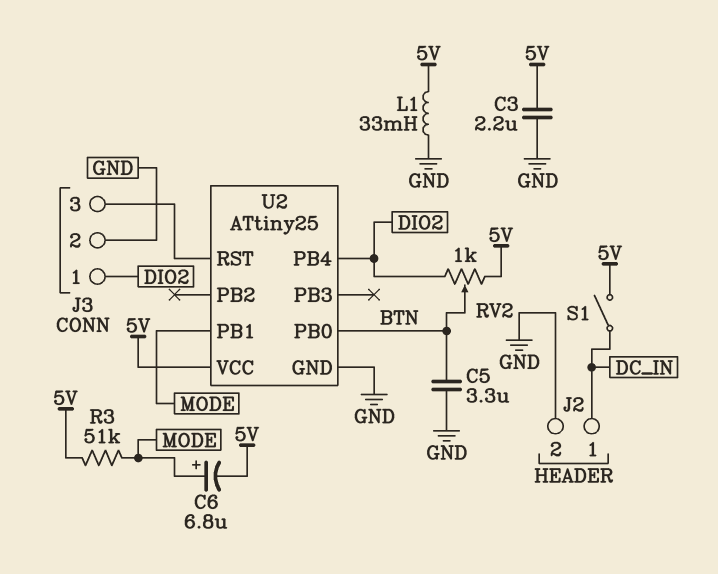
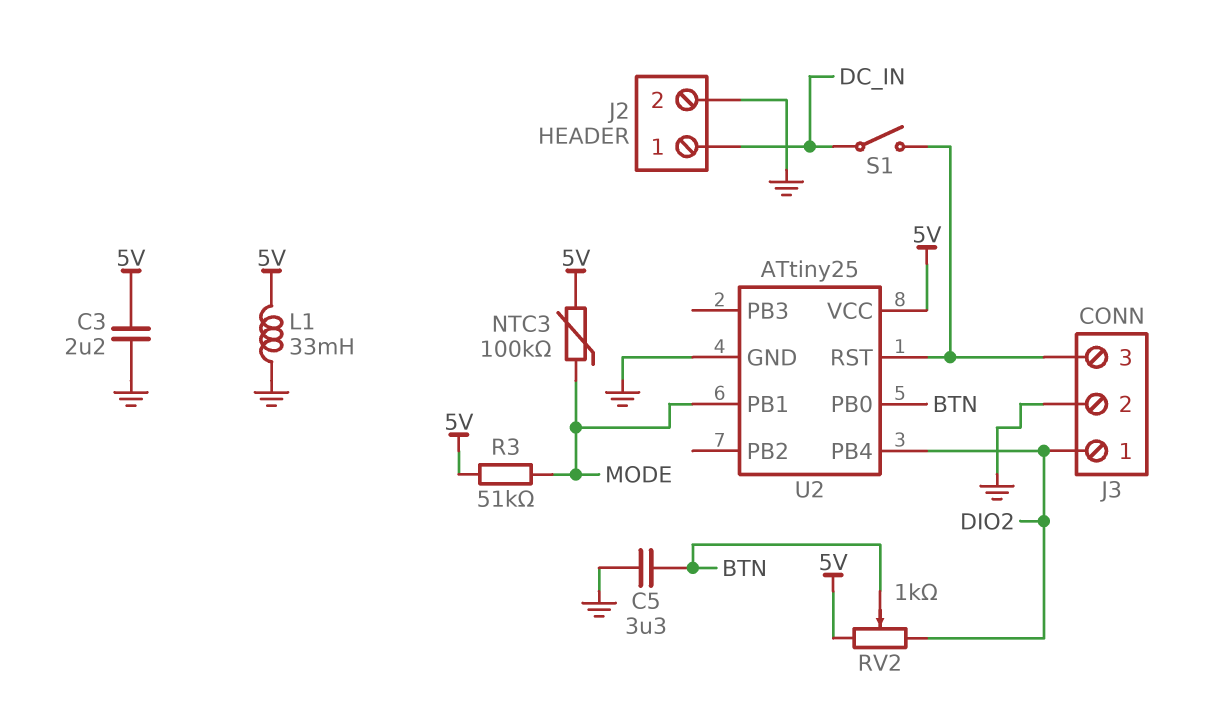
C6: 6.8uF (plus MODE, minus 5V) -> none
NTC3: none -> 100k (5V, MODE)
S1: switch (5V, DC_IN) -> switch (DC_IN, J3/3)

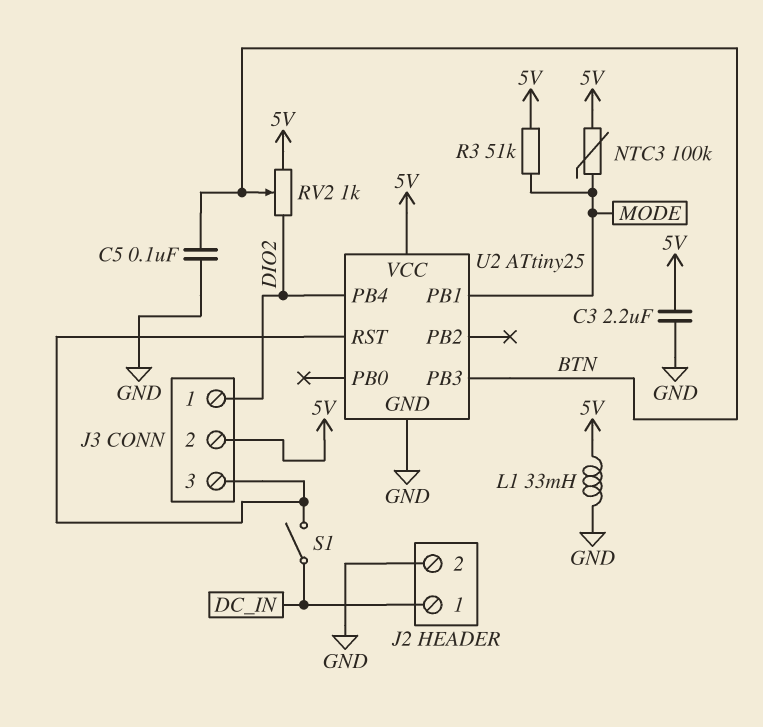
C5: 3.3uF (BTN, GND) -> 100nF (BTN, GND)
J3 pin 2: GND -> 5V
U2 pin PB0: BTN -> none
U2 pin PB3: none -> BTN

